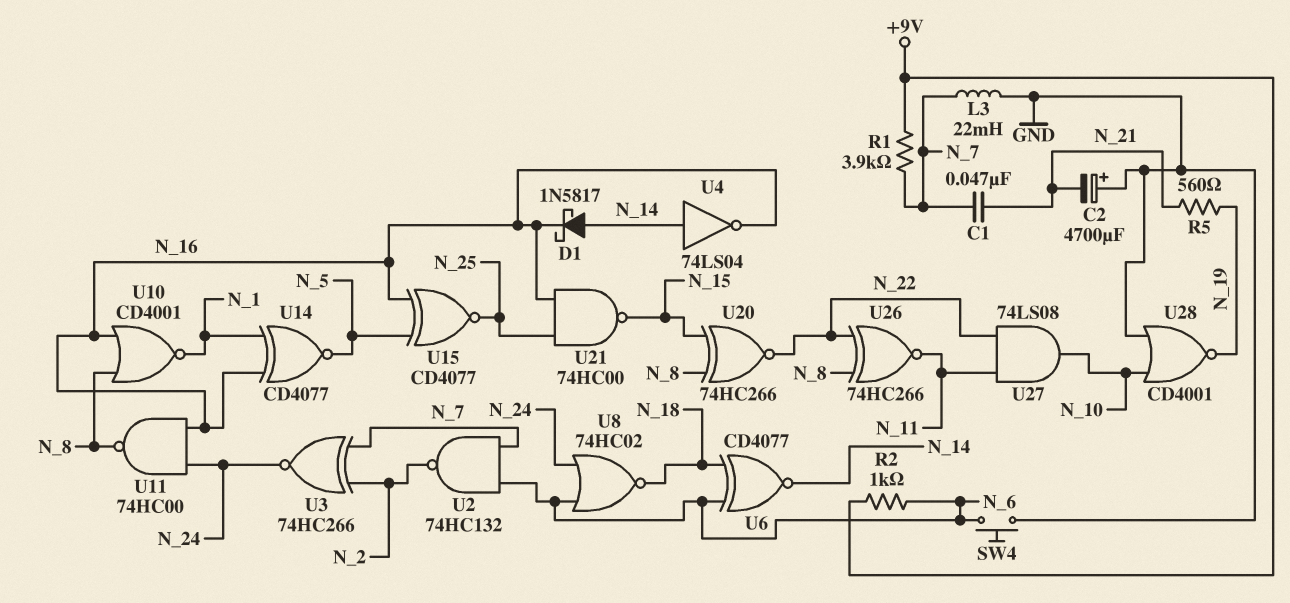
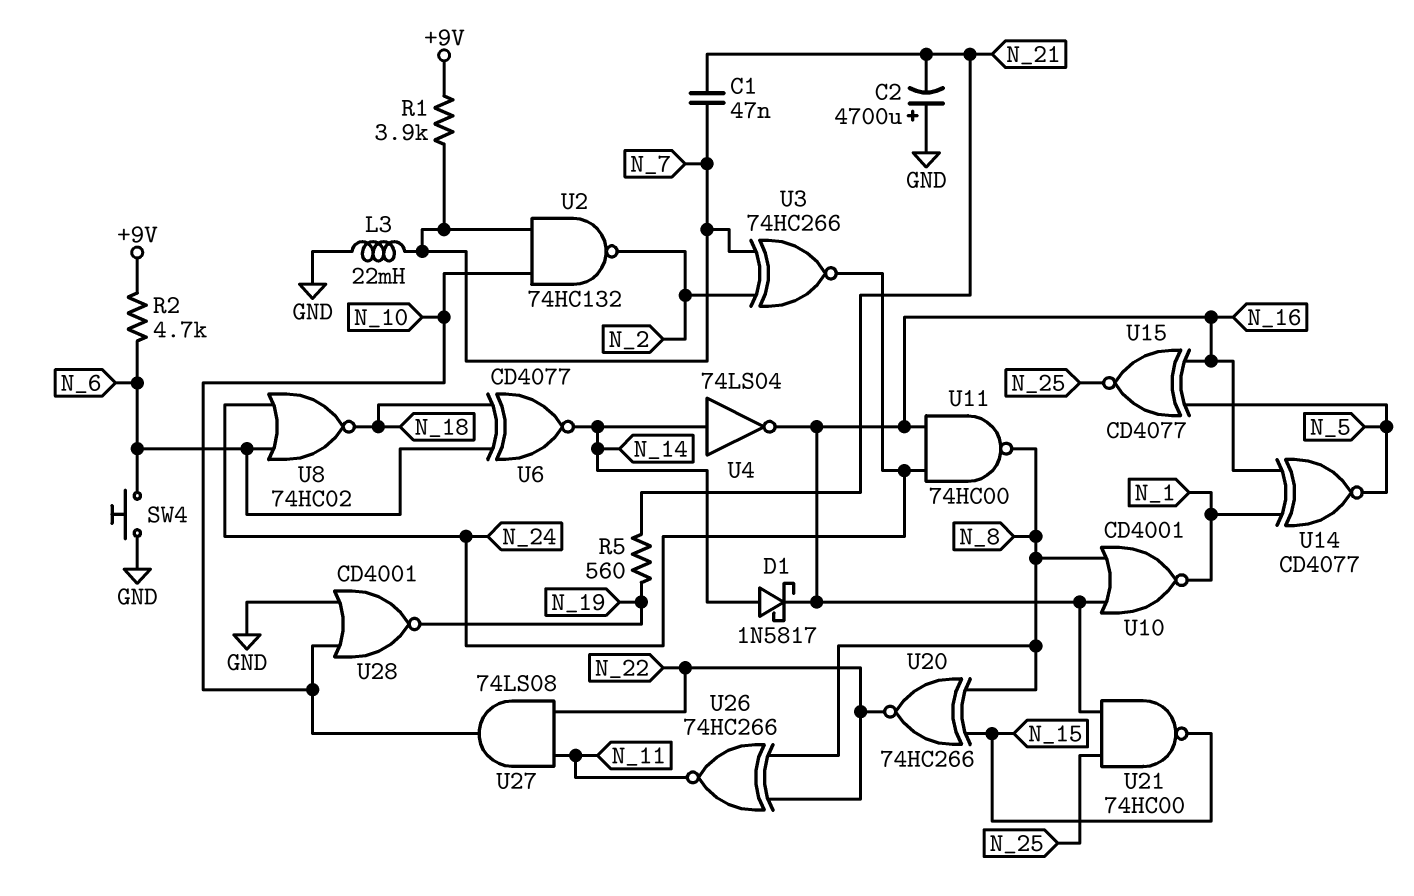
R2: 1k (+9V, N_6) -> 4.7k (+9V, N_6)
U2: NAND 74HC132 (in N_6, in N_7, out N_2) -> NAND 74HC132 (in N_7, in N_10, out N_2)

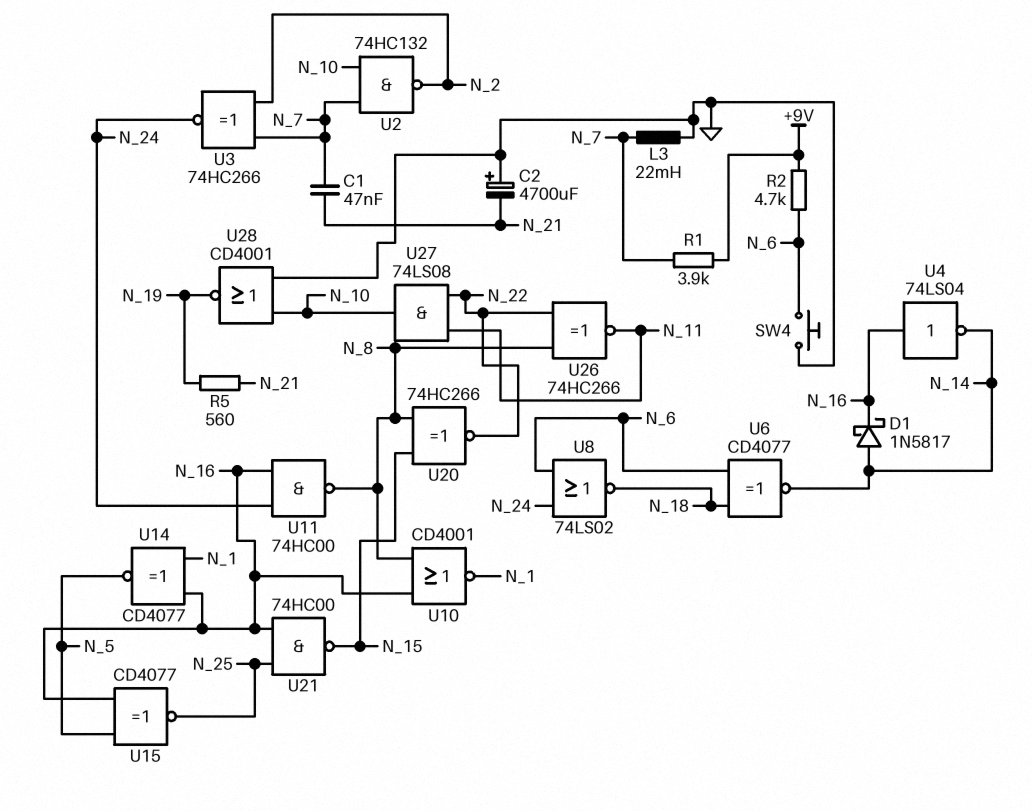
U4: NOT 74LS04 (in N_14, out N_16) -> NOT 74LS04 (in N_16, out N_14)
U8: NOR 74HC02 (in N_6, in N_24, out N_18) -> NOR 74LS02 (in N_6, in N_24, out N_18)

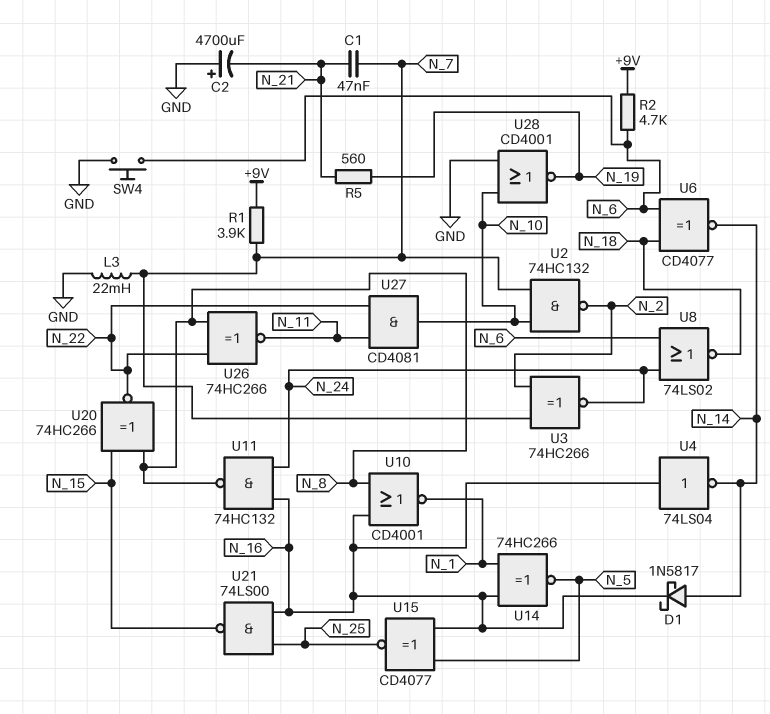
U11: NAND 74HC00 (in N_16, in N_24, out N_8) -> NAND 74HC132 (in N_16, in N_24, out N_8)
U14: XNOR CD4077 (in N_1, in N_16, out N_5) -> XNOR 74HC266 (in N_1, in N_16, out N_5)
U21: NAND 74HC00 (in N_16, in N_25, out N_15) -> NAND 74LS00 (in N_16, in N_25, out N_15)
U27: AND 74LS08 (in N_11, in N_22, out N_10) -> AND CD4081 (in N_11, in N_22, out N_10)

